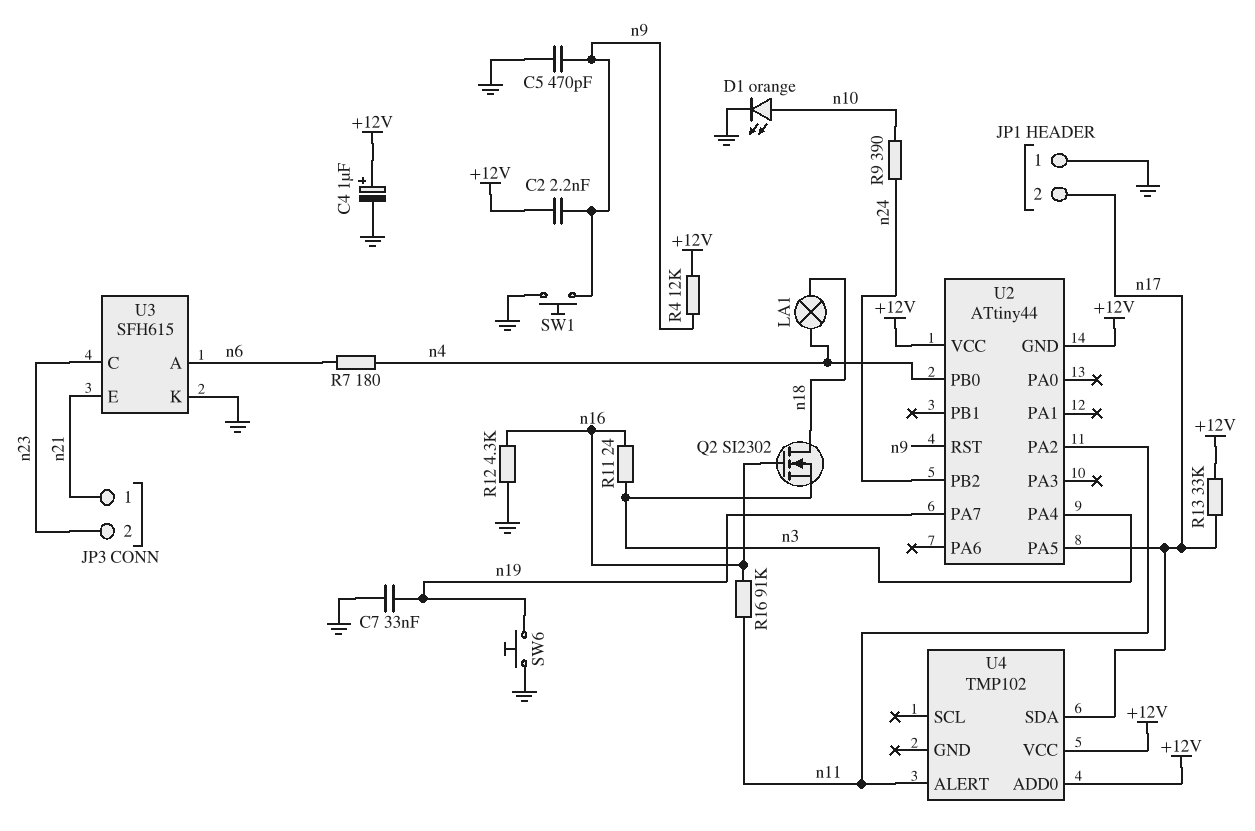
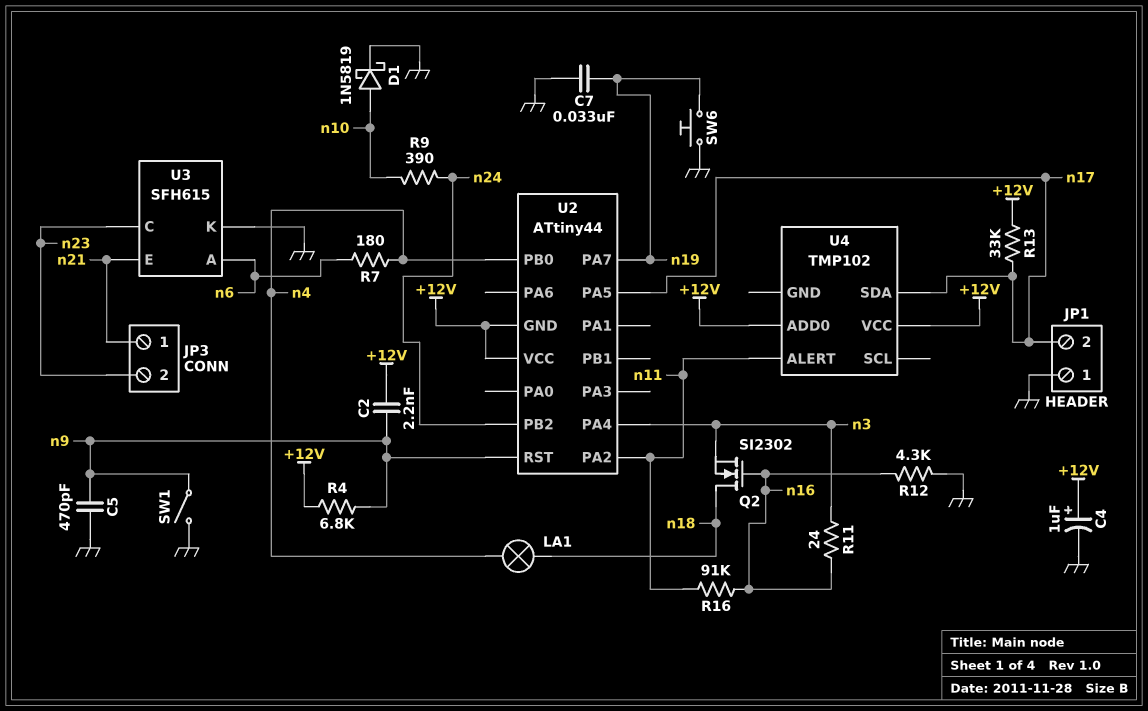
D1: LED orange (A n10, K GND) -> schottky 1N5819 (A n10, K GND)
R4: 12k (+12V, n9) -> 6.8k (+12V, n9)
SW1: button (GND, n9) -> switch (GND, n9)

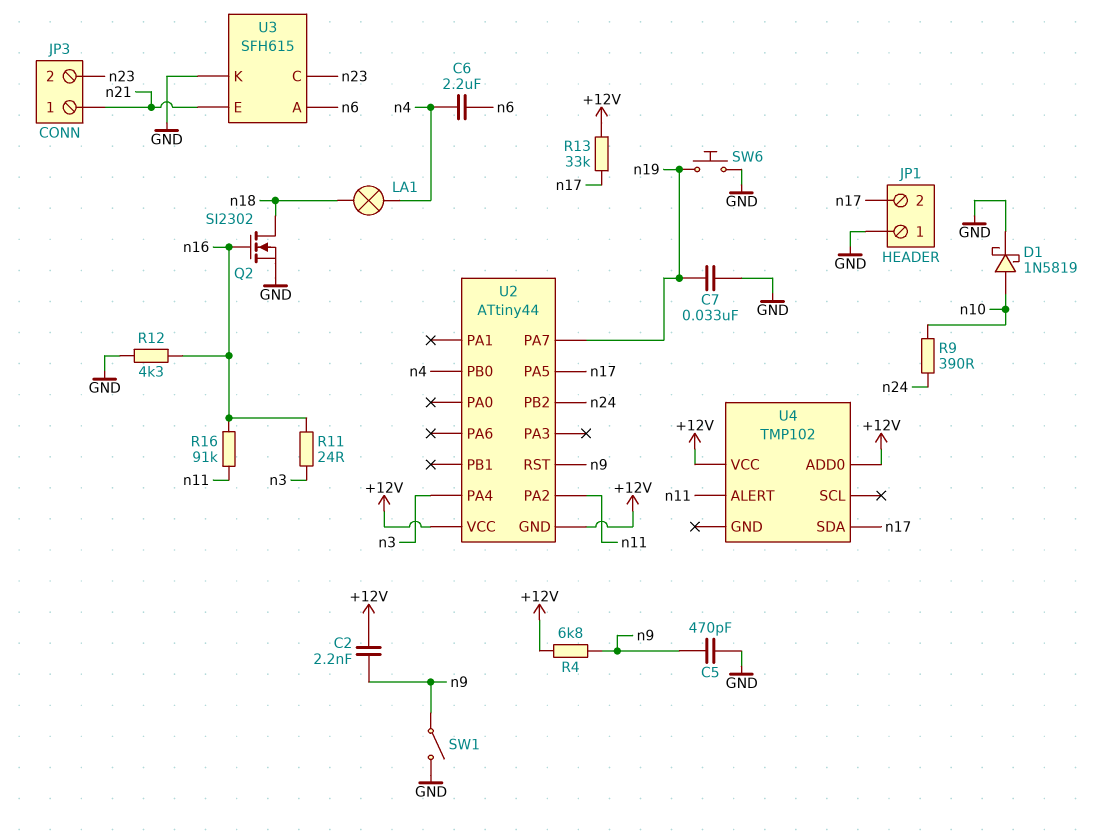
C4: 1uF (plus +12V, minus GND) -> none
C6: none -> 2.2uF (n4, n6)
Q2: NMOS SI2302 (G n16, D n18, S n3) -> NMOS SI2302 (G n16, D n18, S GND)
R7: 180 (n4, n6) -> none

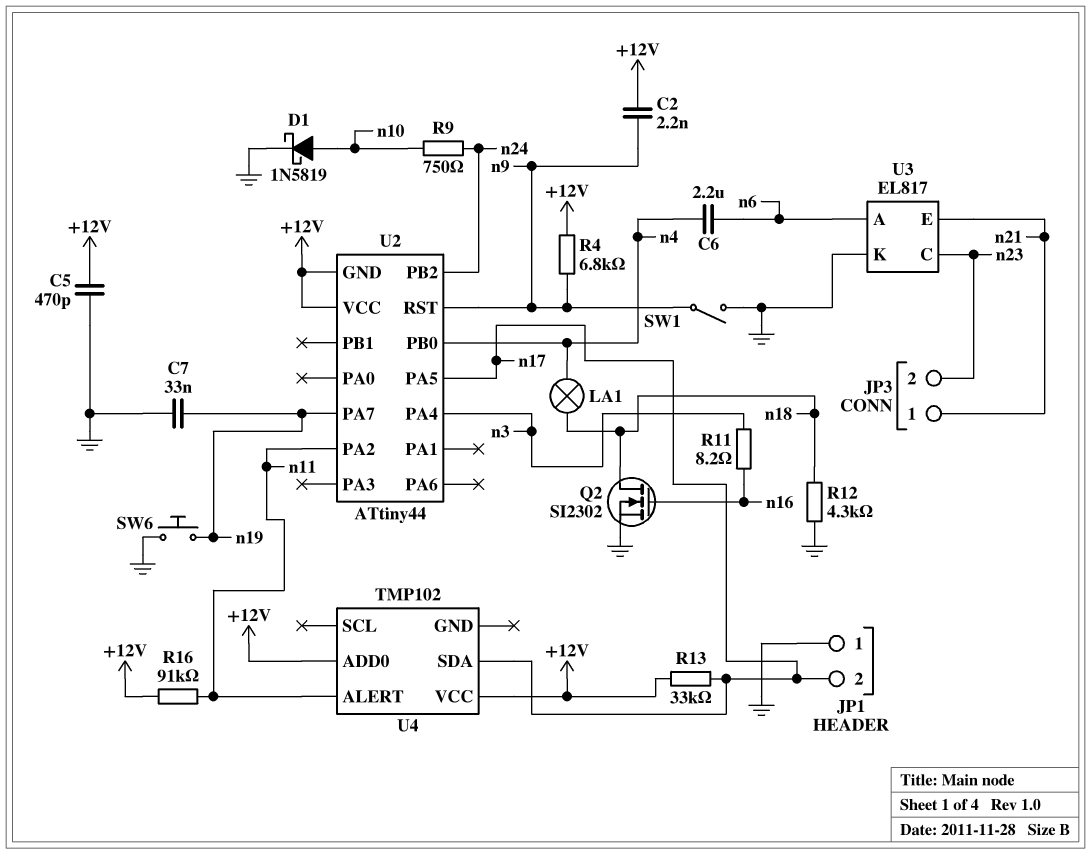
C5: 470pF (GND, n9) -> 470pF (+12V, GND)
R9: 390 (n10, n24) -> 750 (n10, n24)
R11: 24 (n3, n16) -> 8.2 (n3, n16)
R12: 4.3k (GND, n16) -> 4.3k (GND, n18)
R16: 91k (n11, n16) -> 91k (+12V, n11)
U3: SFH615 -> EL817

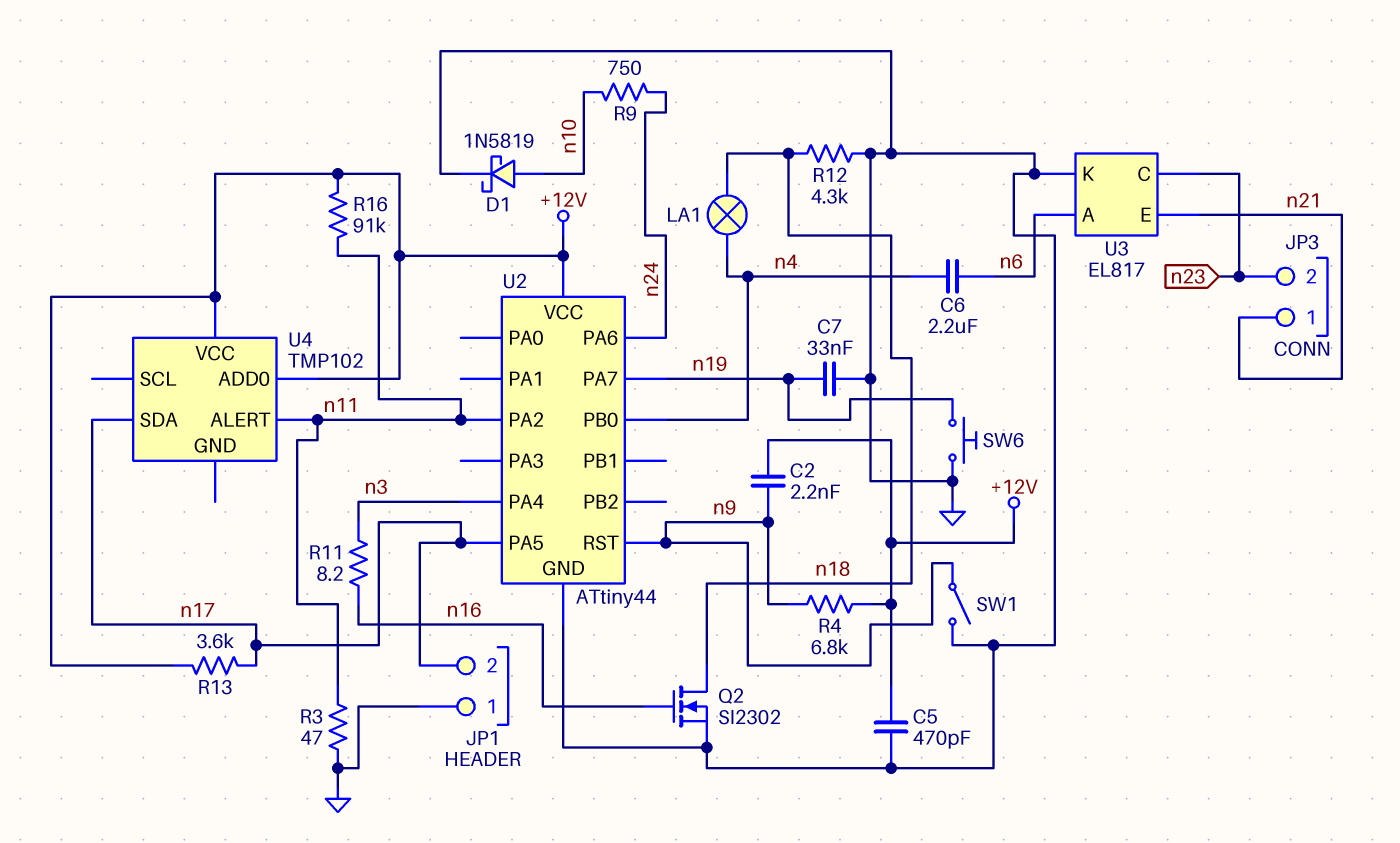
R3: none -> 47 (GND, n11)
R13: 33k (+12V, n17) -> 3.6k (+12V, n17)
U2 pin GND: +12V -> GND
U2 pin PA6: none -> n24
U2 pin PB2: n24 -> none

